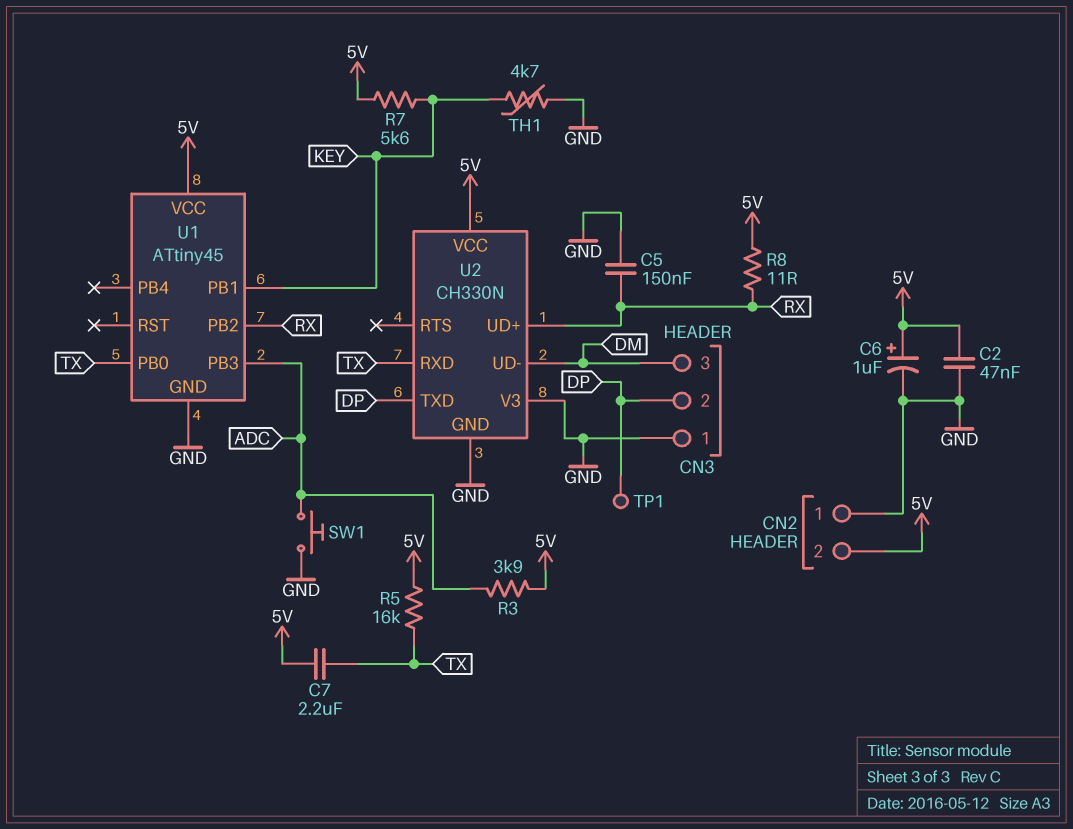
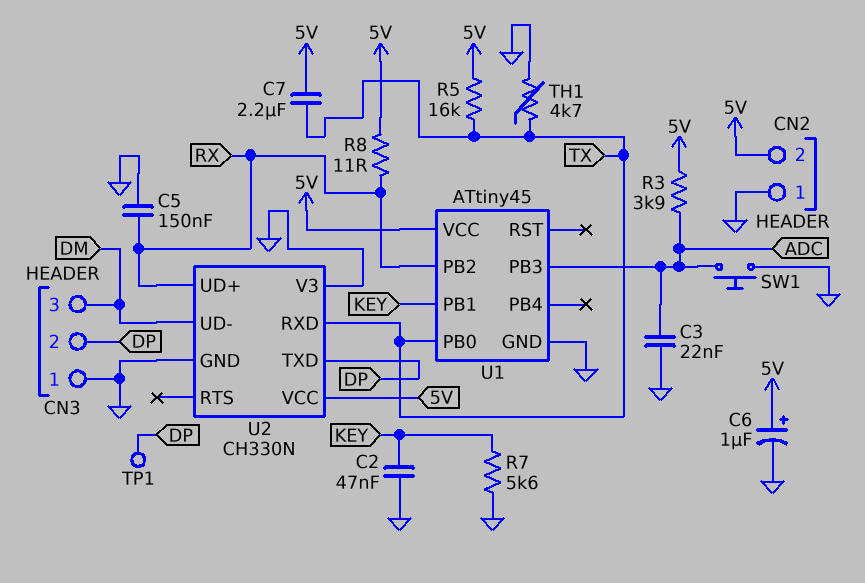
C2: 47nF (5V, GND) -> 47nF (GND, KEY)
C3: none -> 22nF (ADC, GND)
R7: 5.6k (5V, KEY) -> 5.6k (GND, KEY)
TH1: 4.7k (GND, KEY) -> 4.7k (GND, TX)

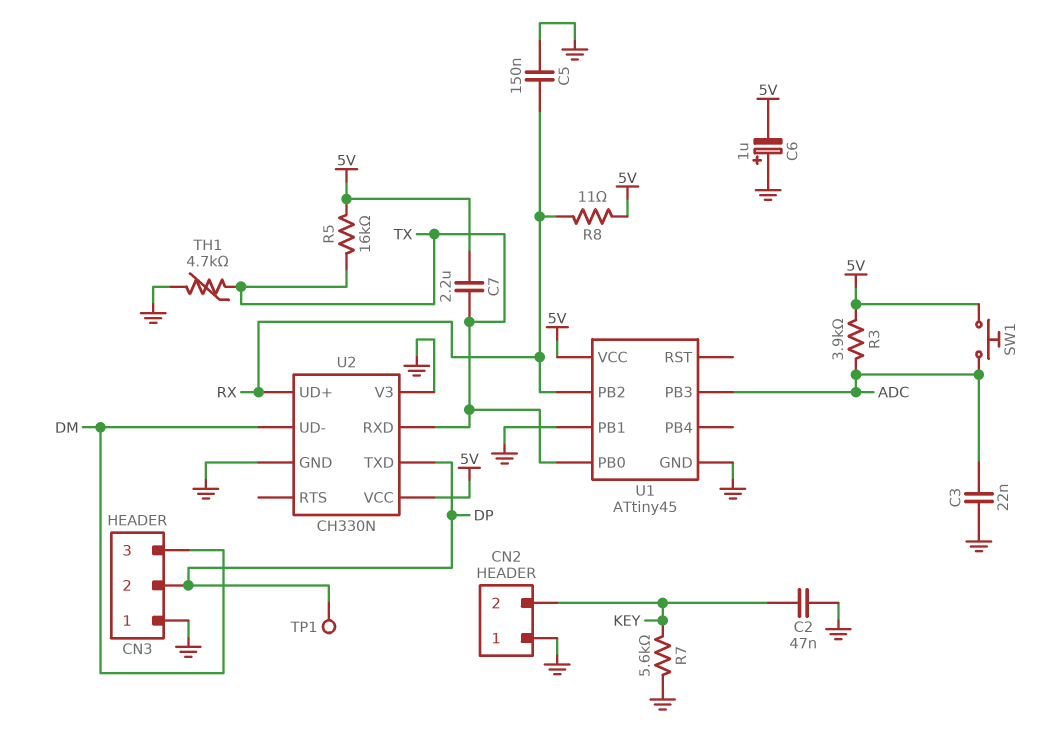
C6: 1uF (plus 5V, minus GND) -> 1uF (plus GND, minus 5V)
CN2 pin 2: 5V -> KEY
SW1: button (ADC, GND) -> button (5V, ADC)
U1 pin PB1: KEY -> GND

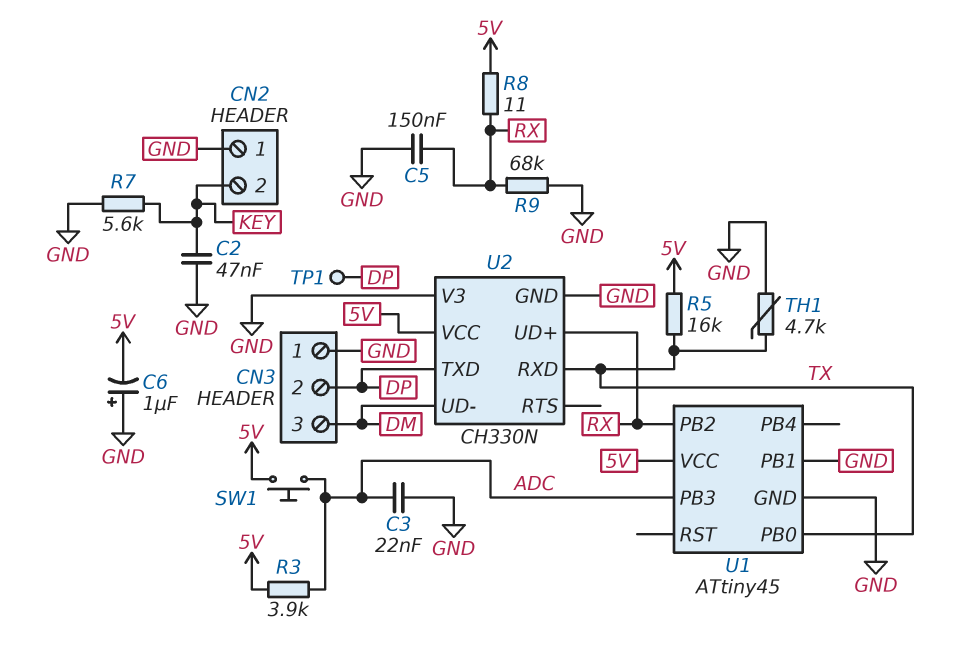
C7: 2.2uF (5V, TX) -> none
R9: none -> 68k (GND, RX)

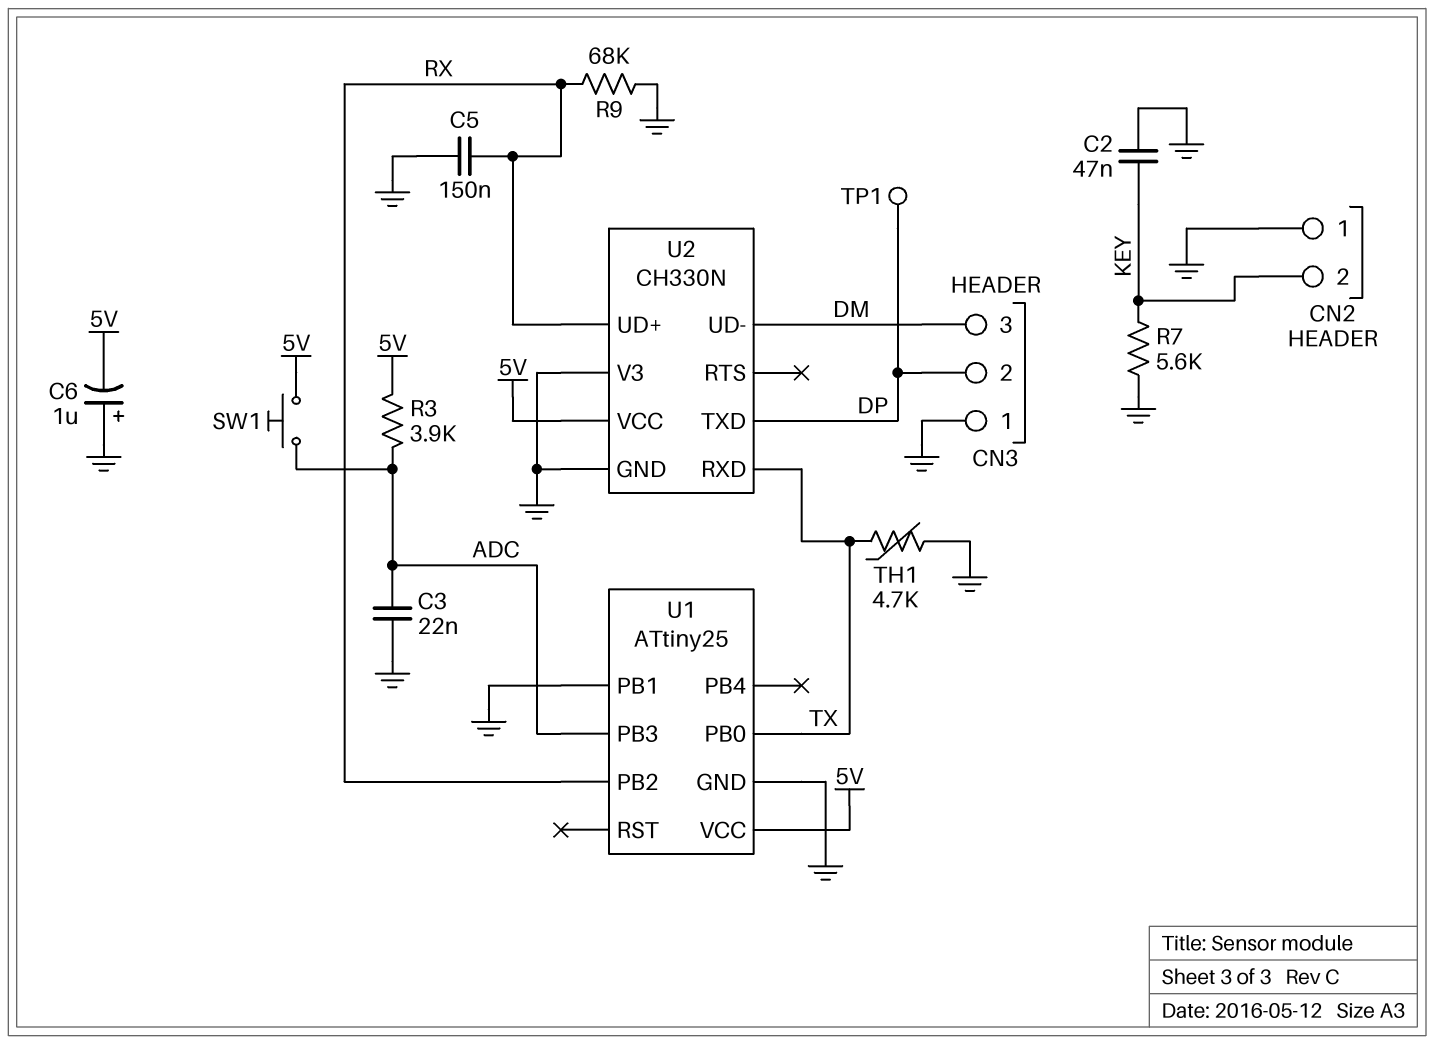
R5: 16k (5V, TX) -> none
R8: 11 (5V, RX) -> none
U1: ATtiny45 -> ATtiny25

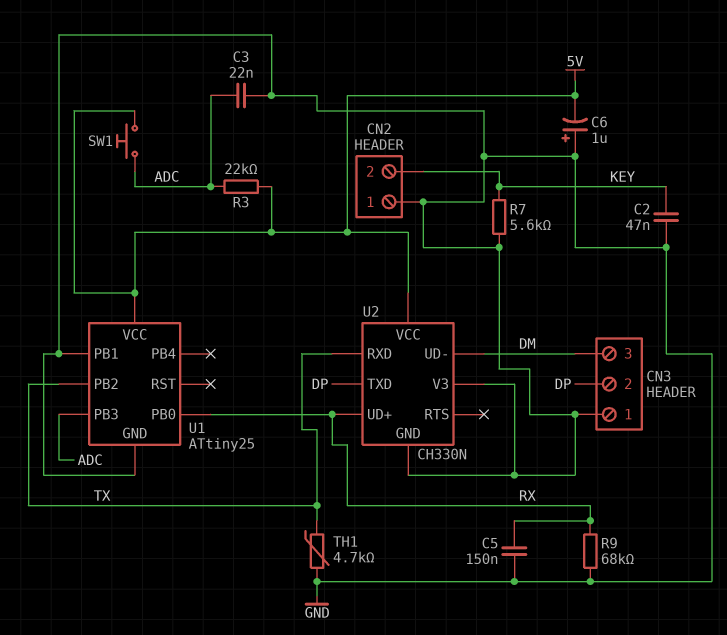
R3: 3.9k (5V, ADC) -> 22k (5V, ADC)
TP1: test point (DP) -> none
U1 pin PB0: TX -> RX
U1 pin PB2: RX -> TX

